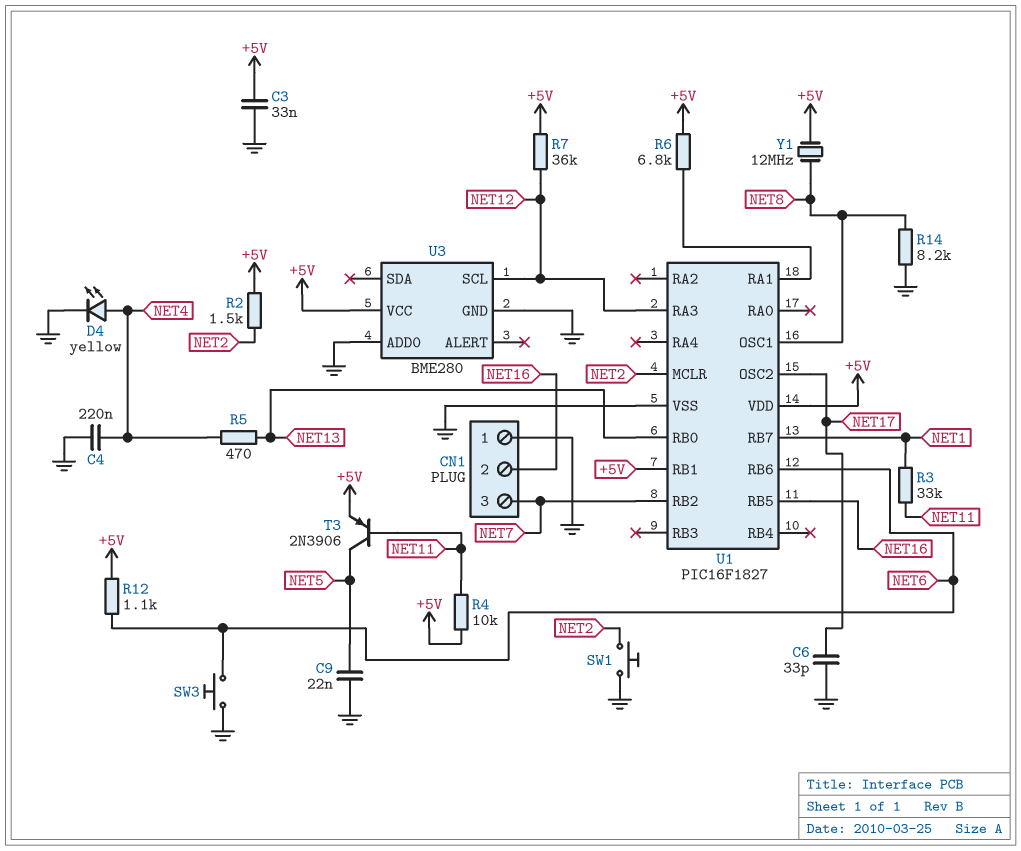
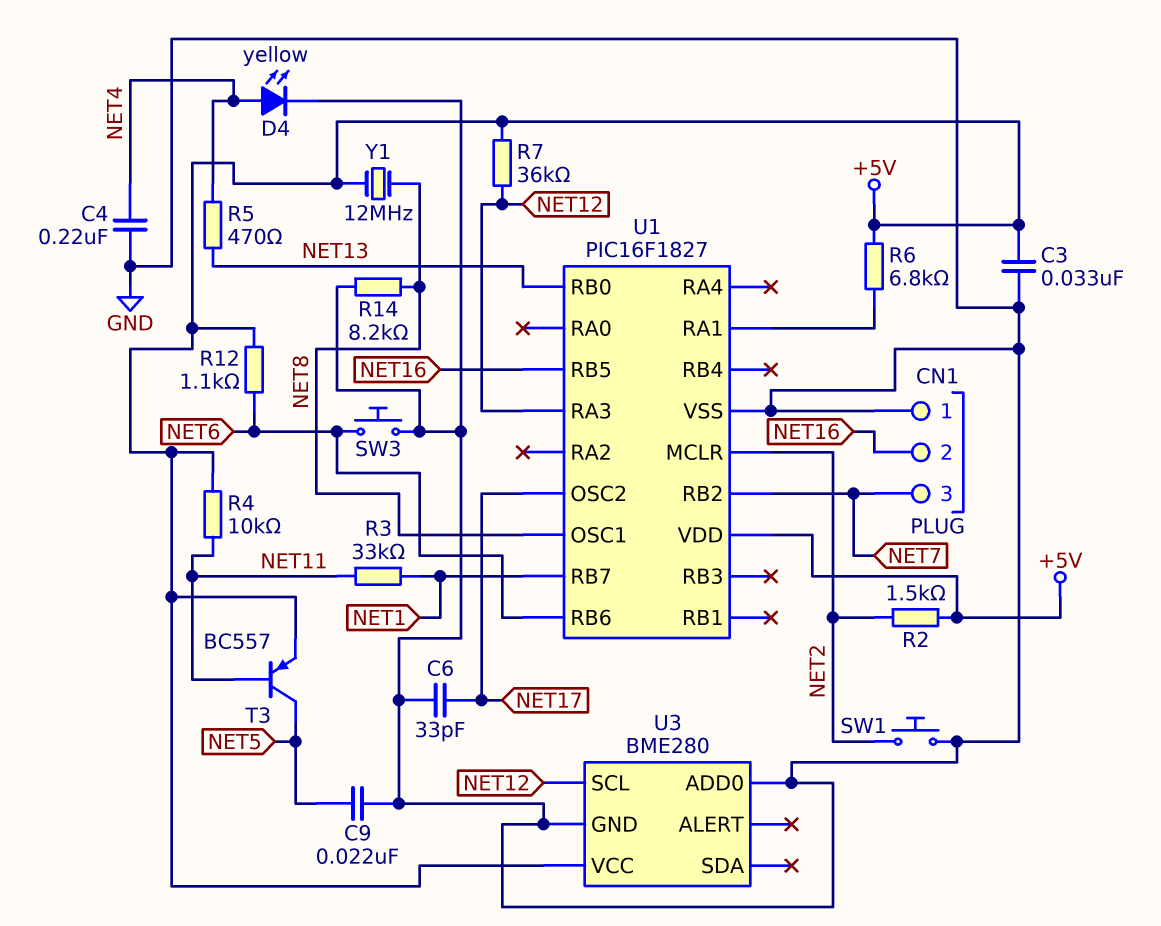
T3: PNP 2N3906 (B NET11, C NET5, E +5V) -> PNP BC557 (B NET11, C NET5, E +5V)
U1 pin RB1: +5V -> none

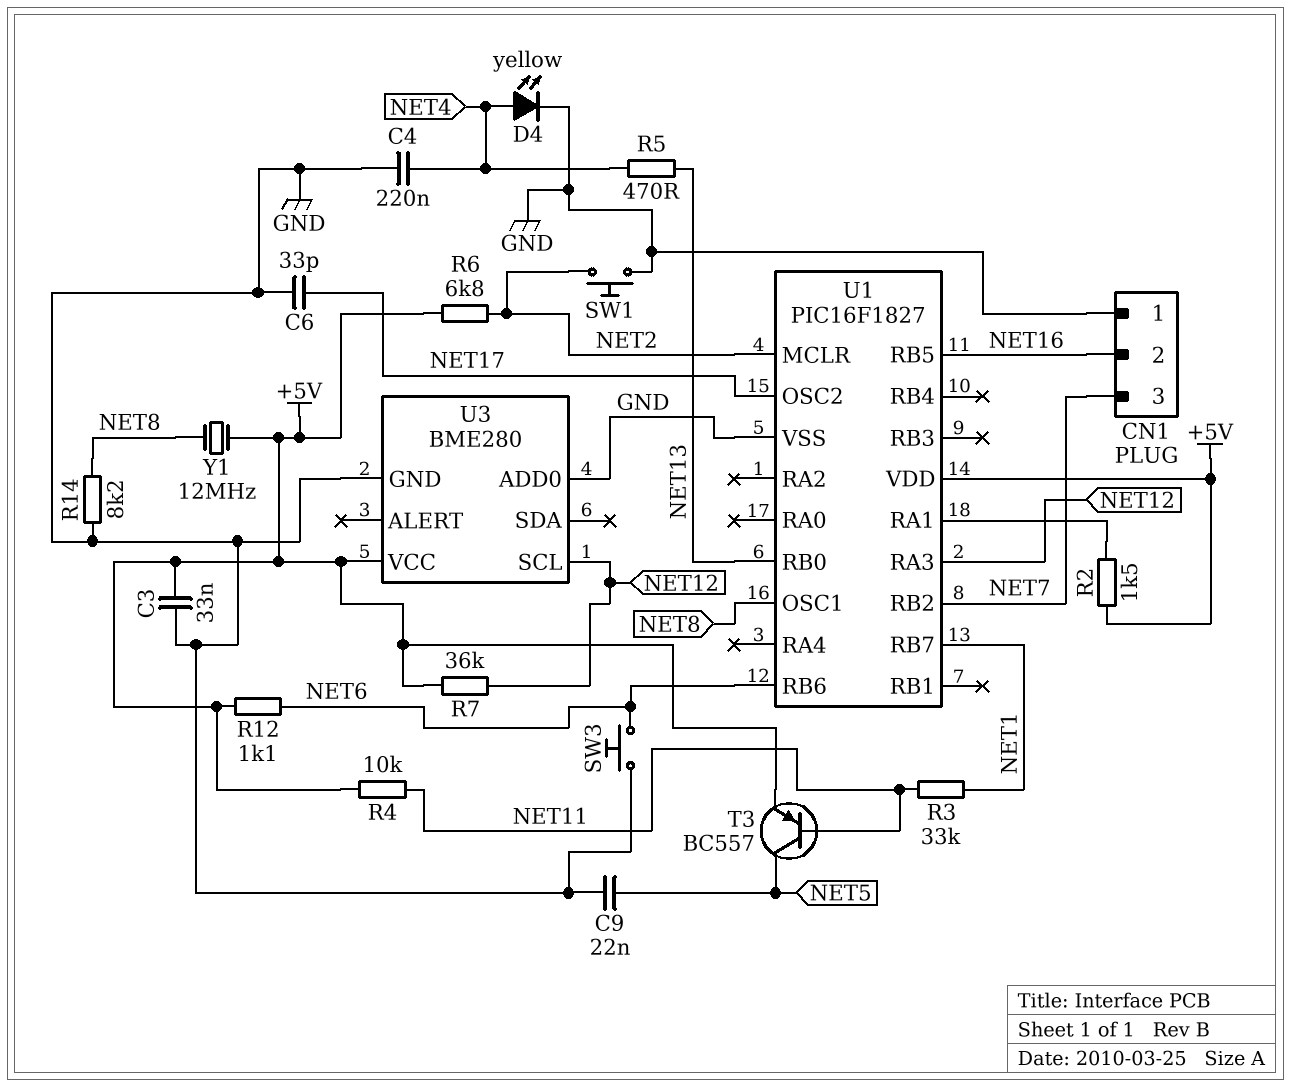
R2: 1.5k (+5V, NET2) -> 1.5k (+5V, U1/RA1)
R6: 6.8k (+5V, U1/RA1) -> 6.8k (+5V, NET2)

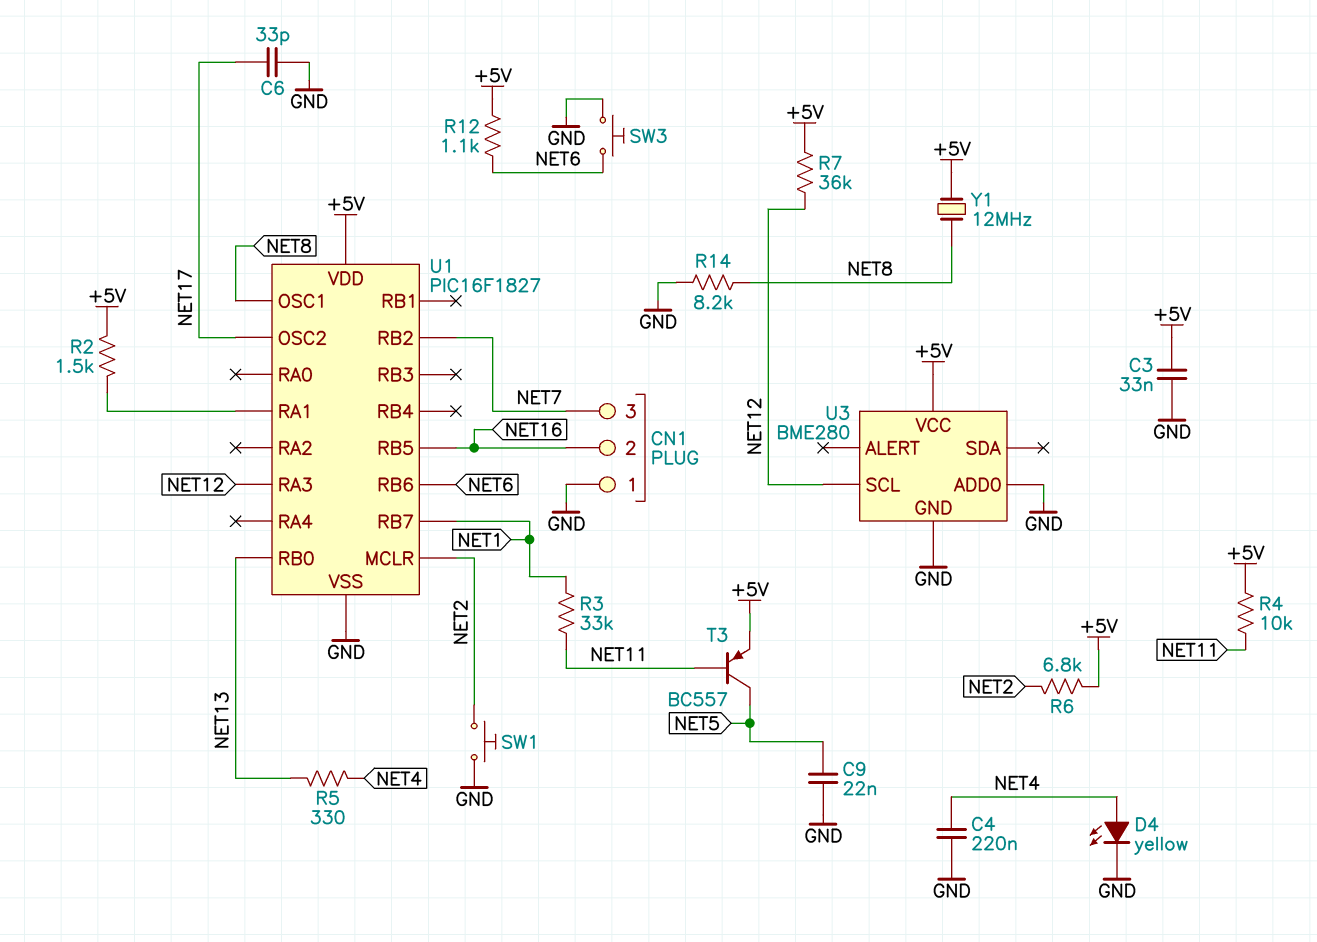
R5: 470 (NET4, NET13) -> 330 (NET4, NET13)

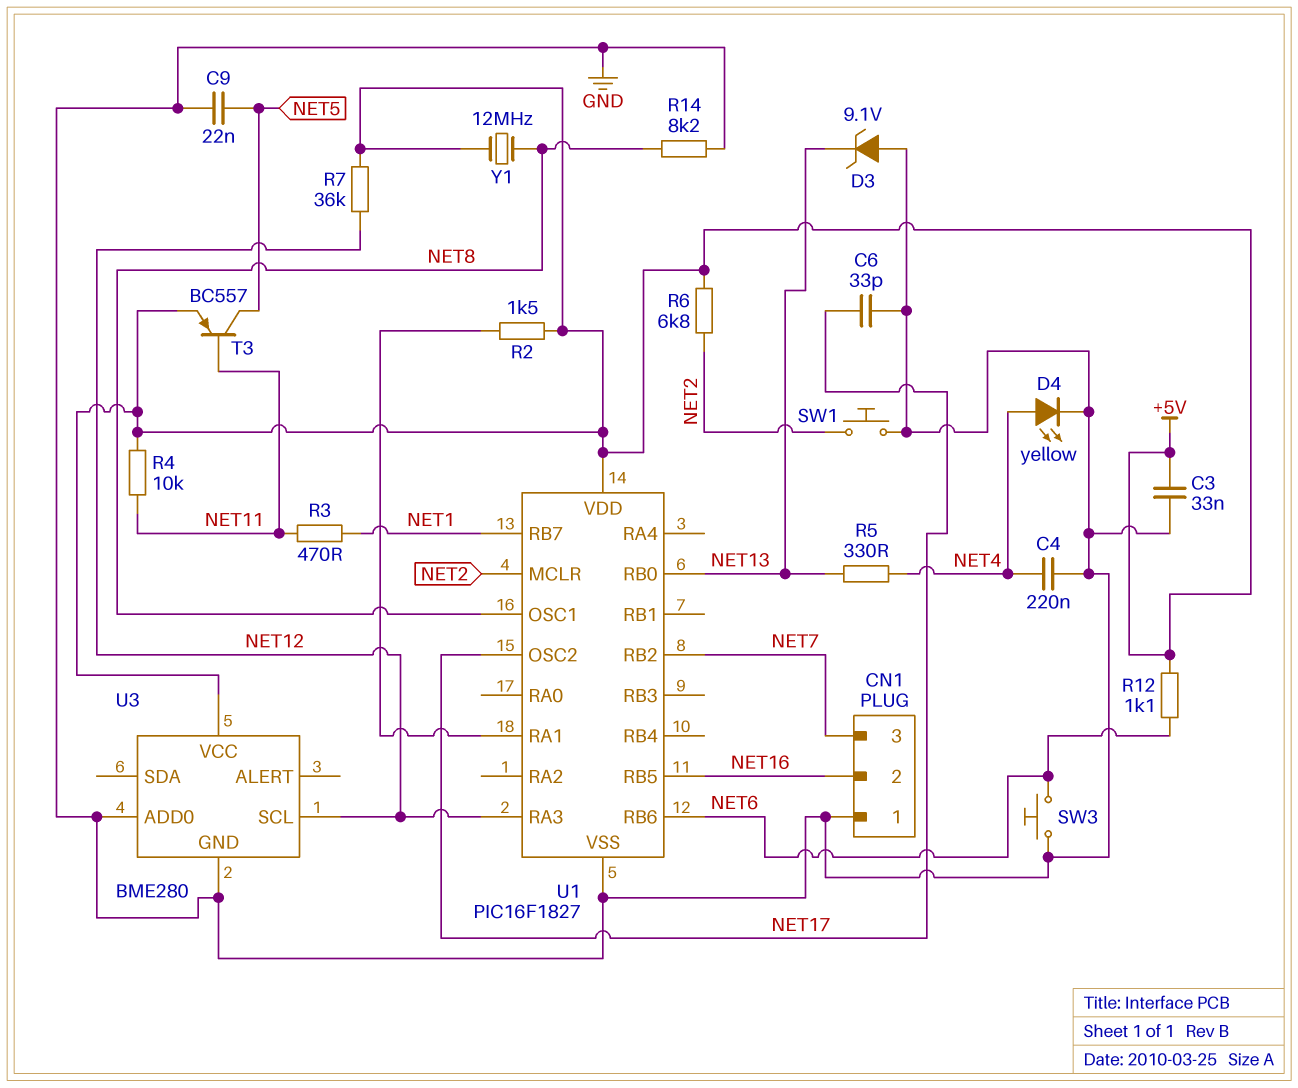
D3: none -> zener 9.1V (A GND, K NET13)
R3: 33k (NET1, NET11) -> 470 (NET1, NET11)

